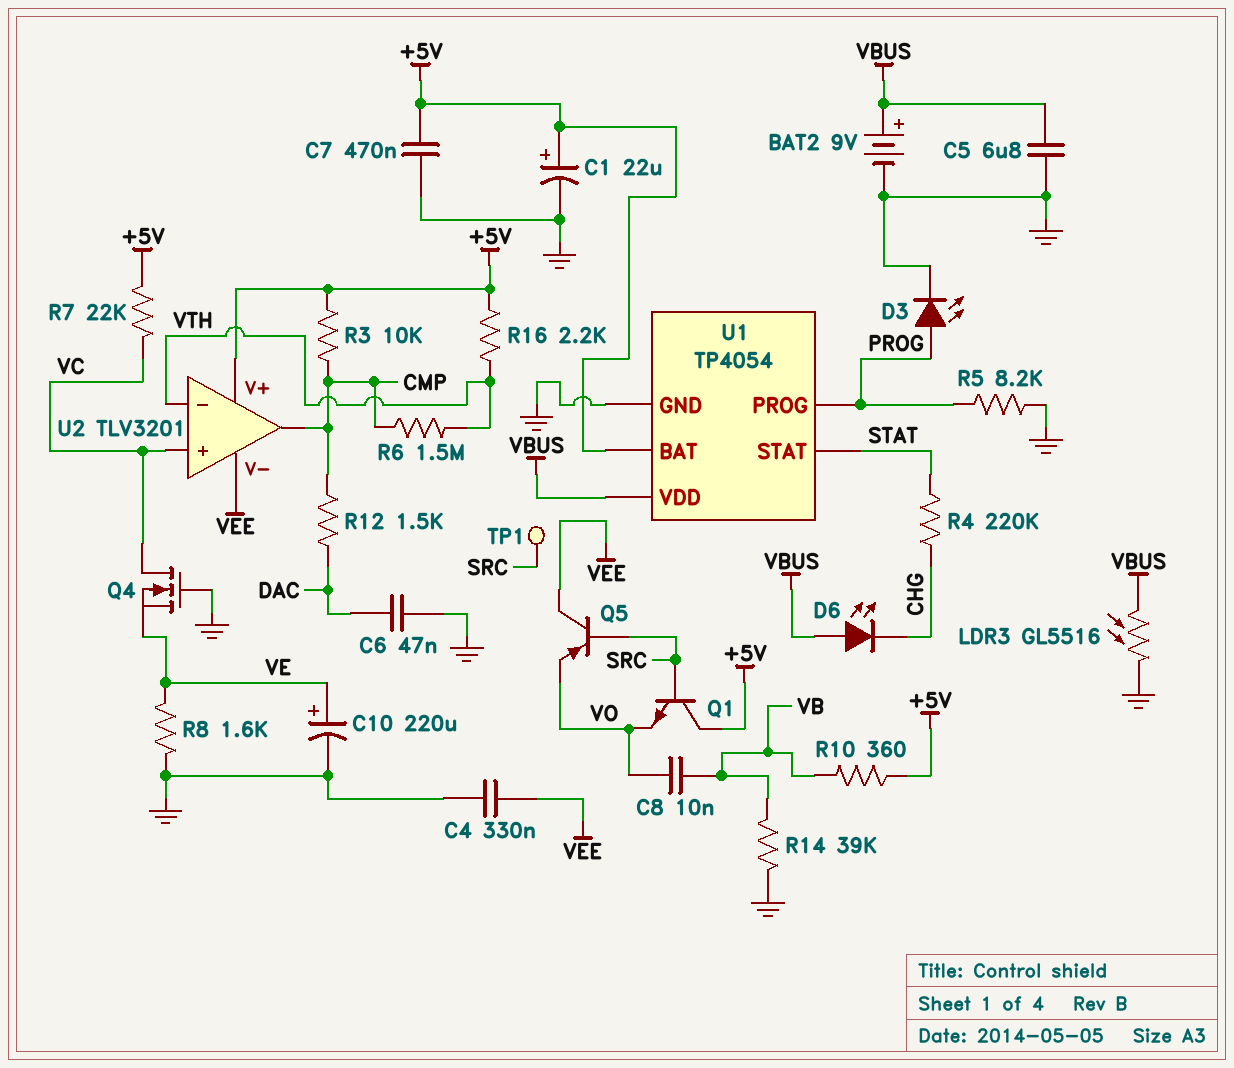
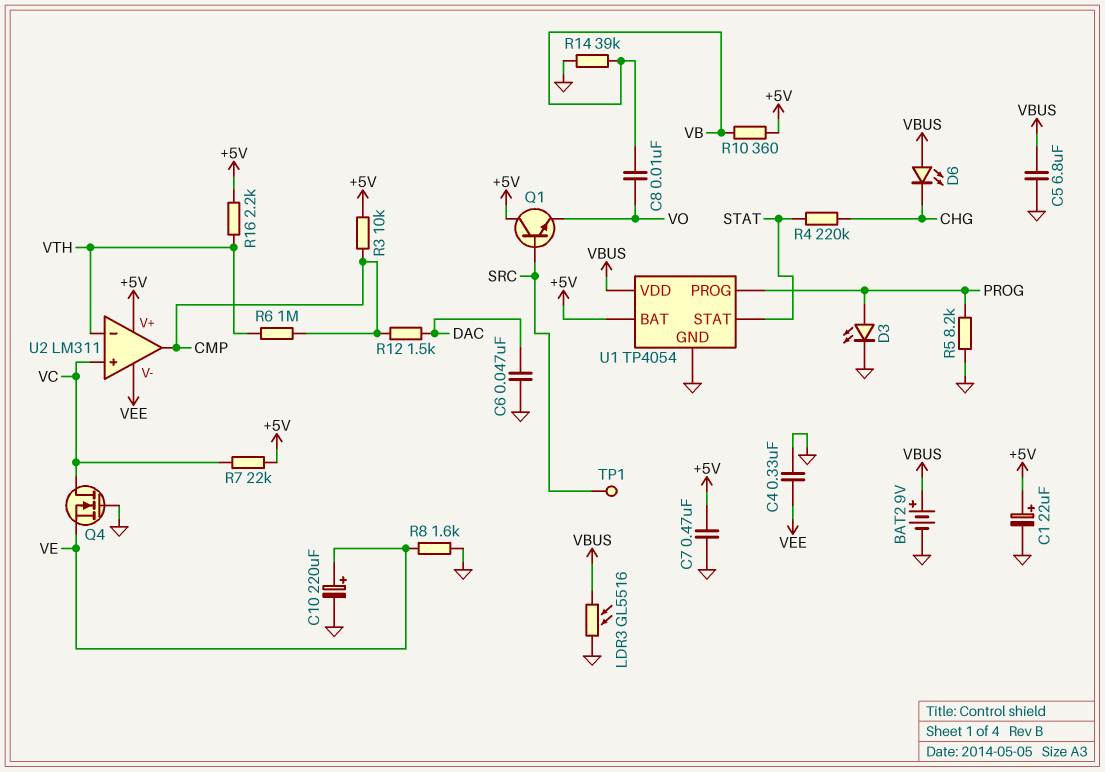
Q5: PNP (B SRC, C VEE, E VO) -> none
R6: 1.5M (CMP, VTH) -> 1M (CMP, VTH)
U2: TLV3201 -> LM311

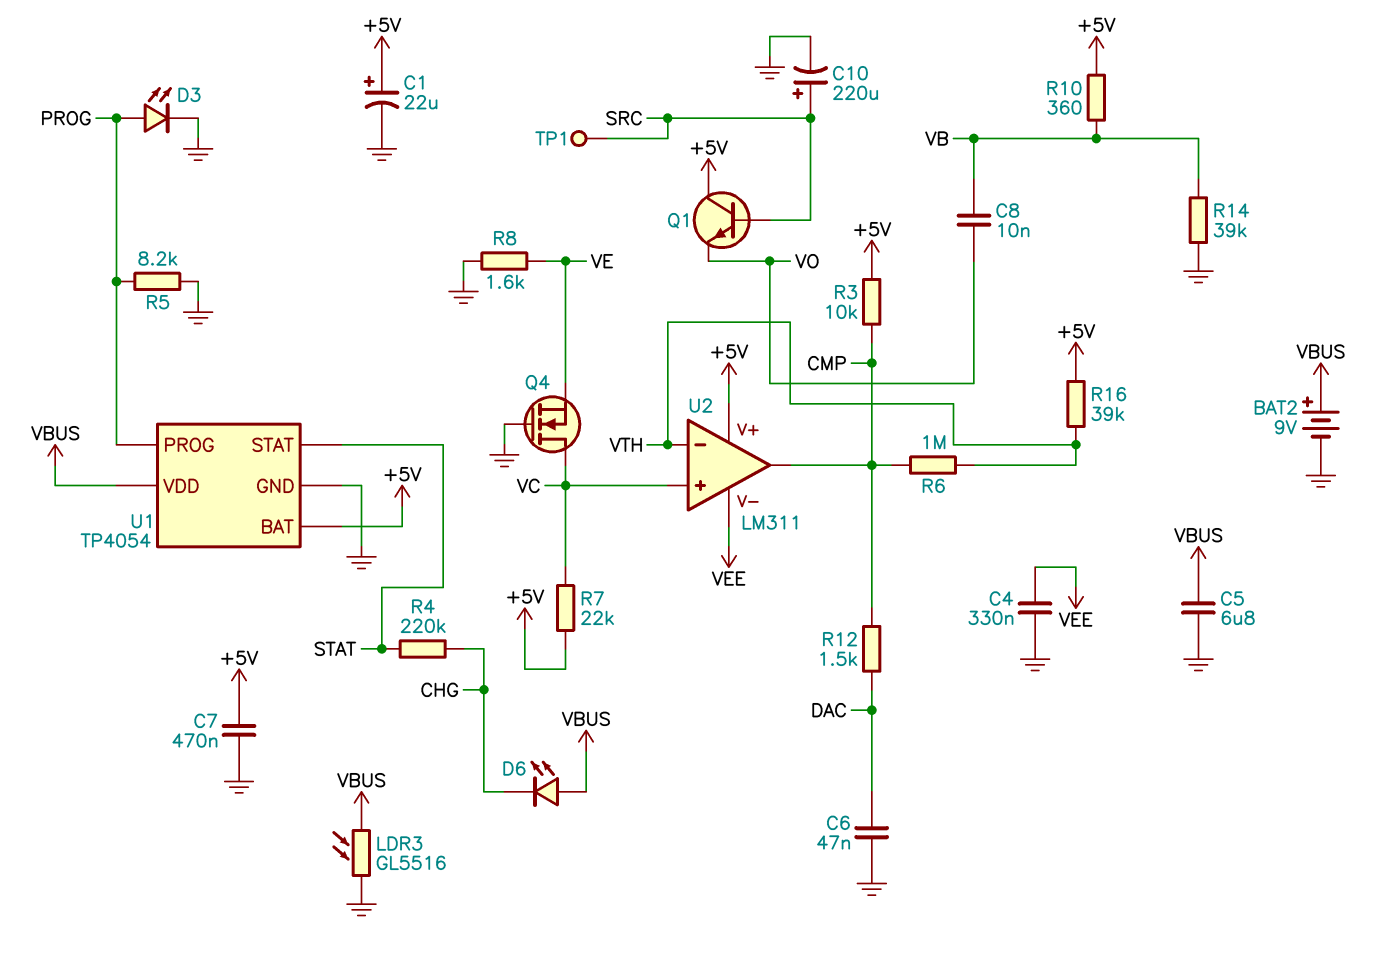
C10: 220uF (plus VE, minus GND) -> 220uF (plus SRC, minus GND)
R16: 2.2k (+5V, VTH) -> 39k (+5V, VTH)

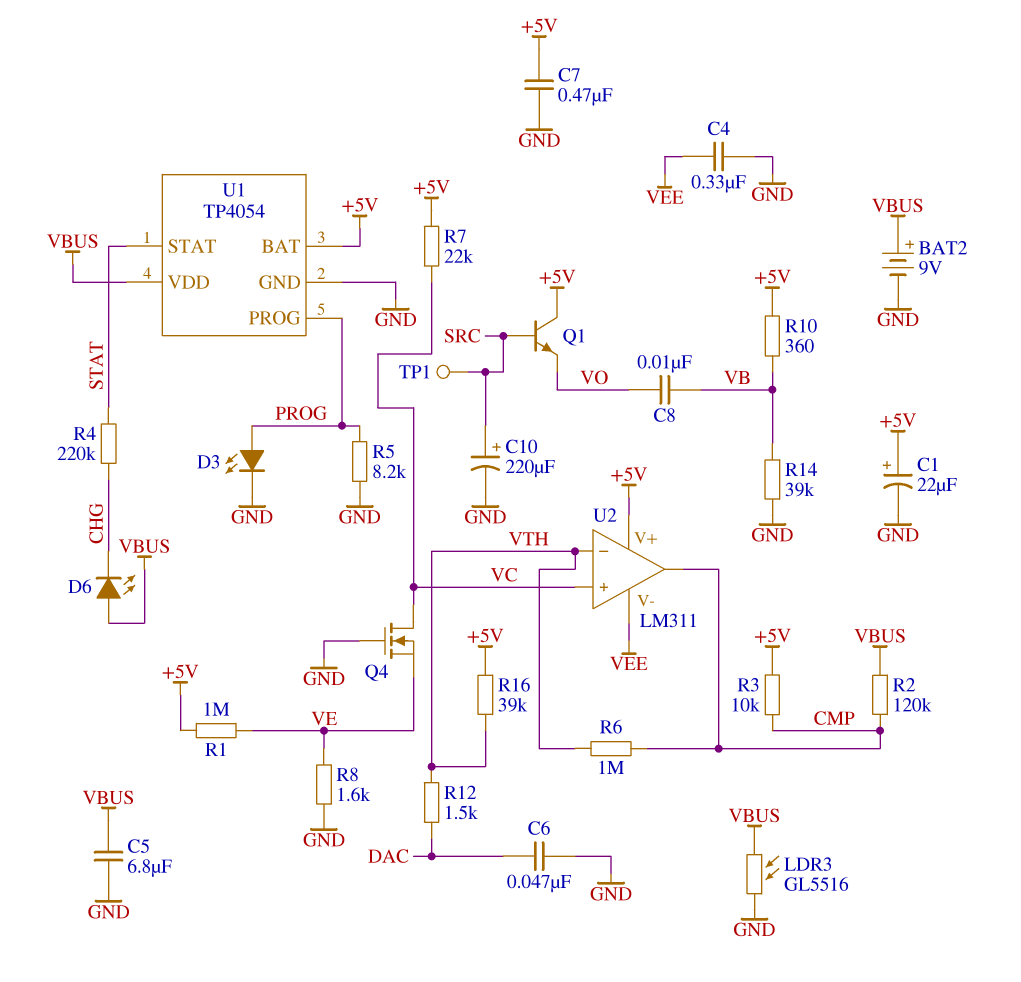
R1: none -> 1M (+5V, VE)
R2: none -> 120k (CMP, VBUS)
R12: 1.5k (CMP, DAC) -> 1.5k (DAC, VTH)

